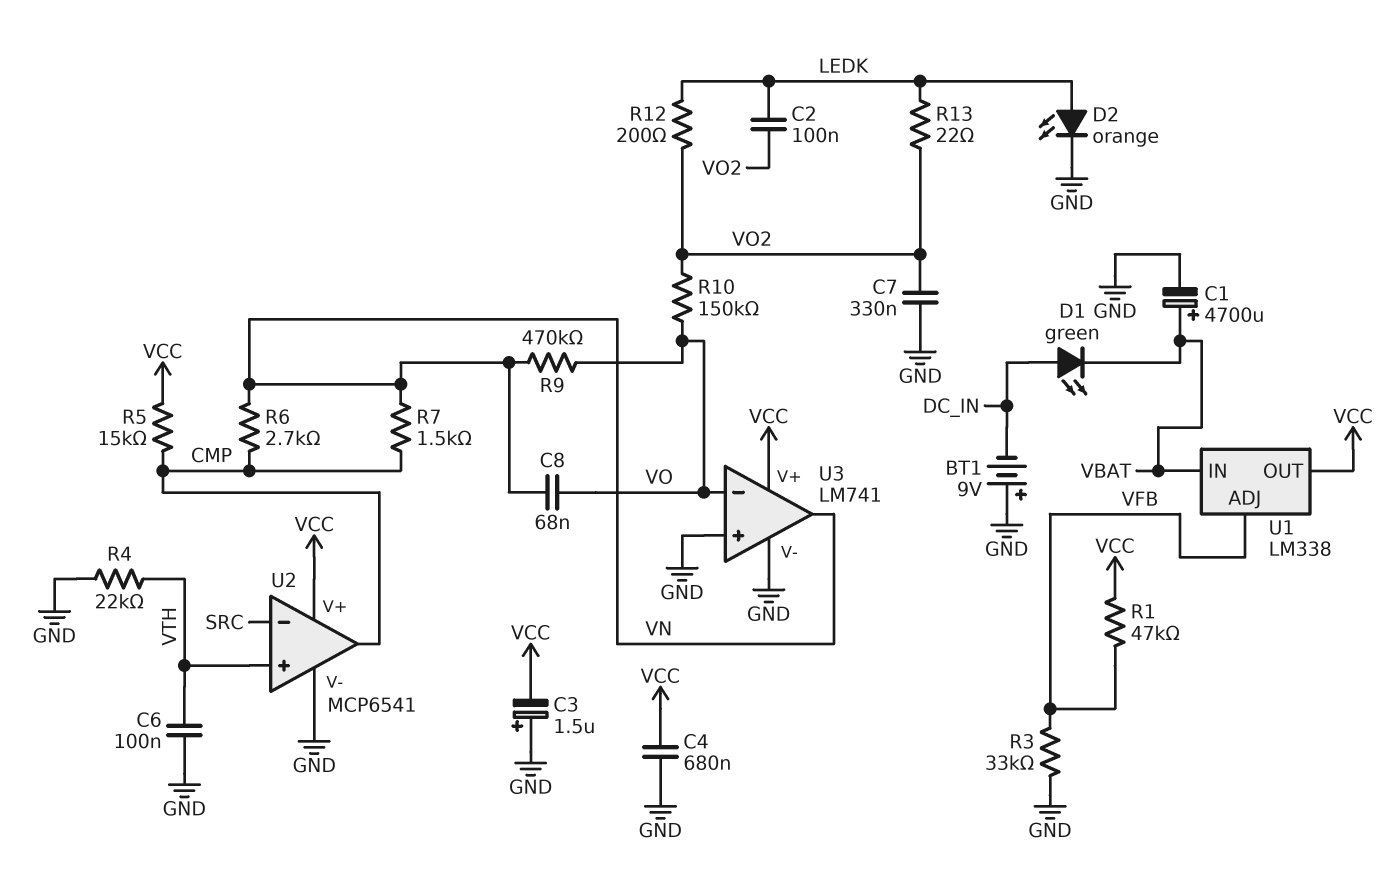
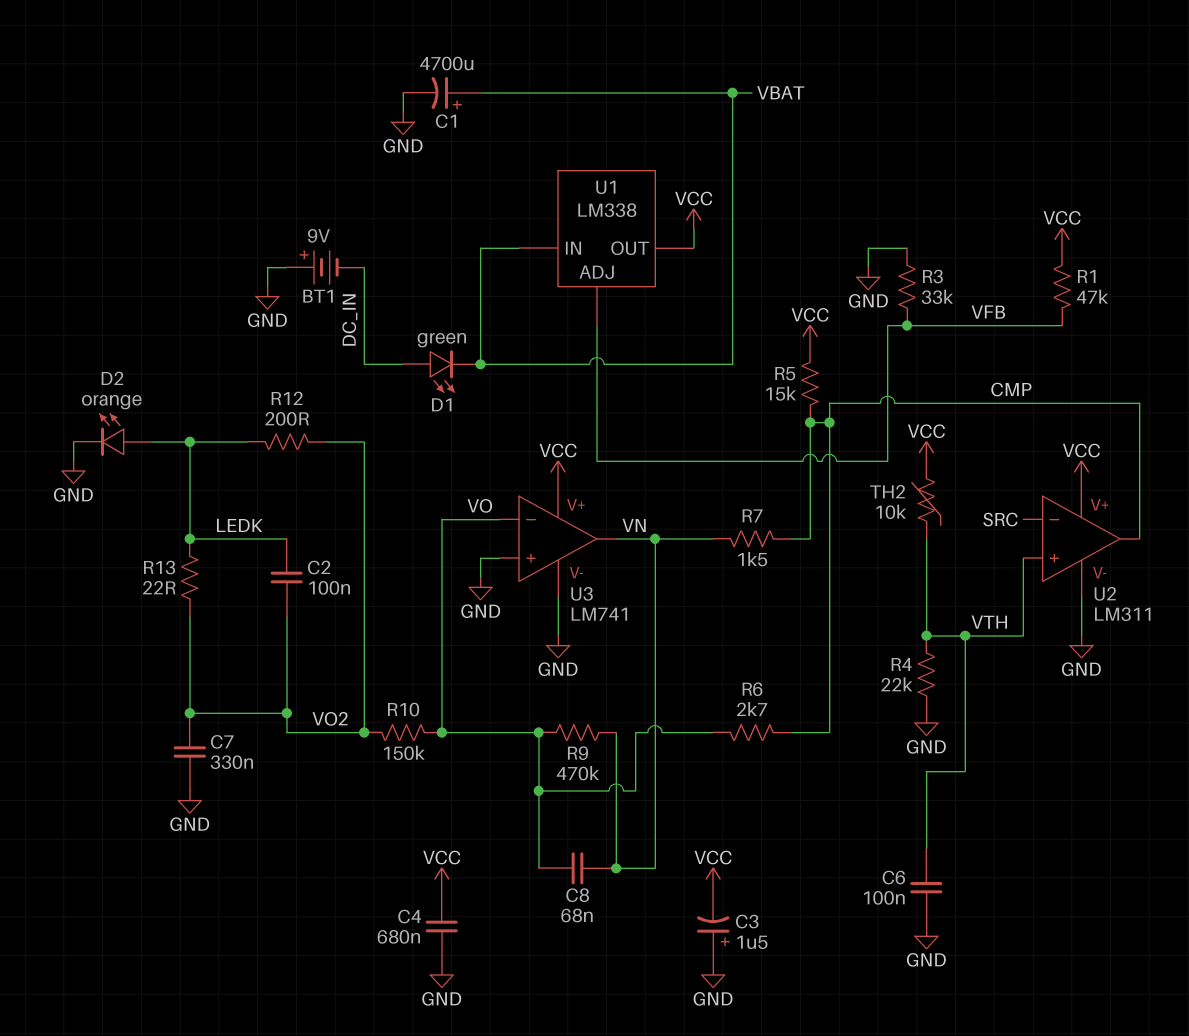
R6: 2.7k (CMP, VN) -> 2.7k (CMP, VO)
TH2: none -> 10k (VCC, VTH)
U2: MCP6541 -> LM311

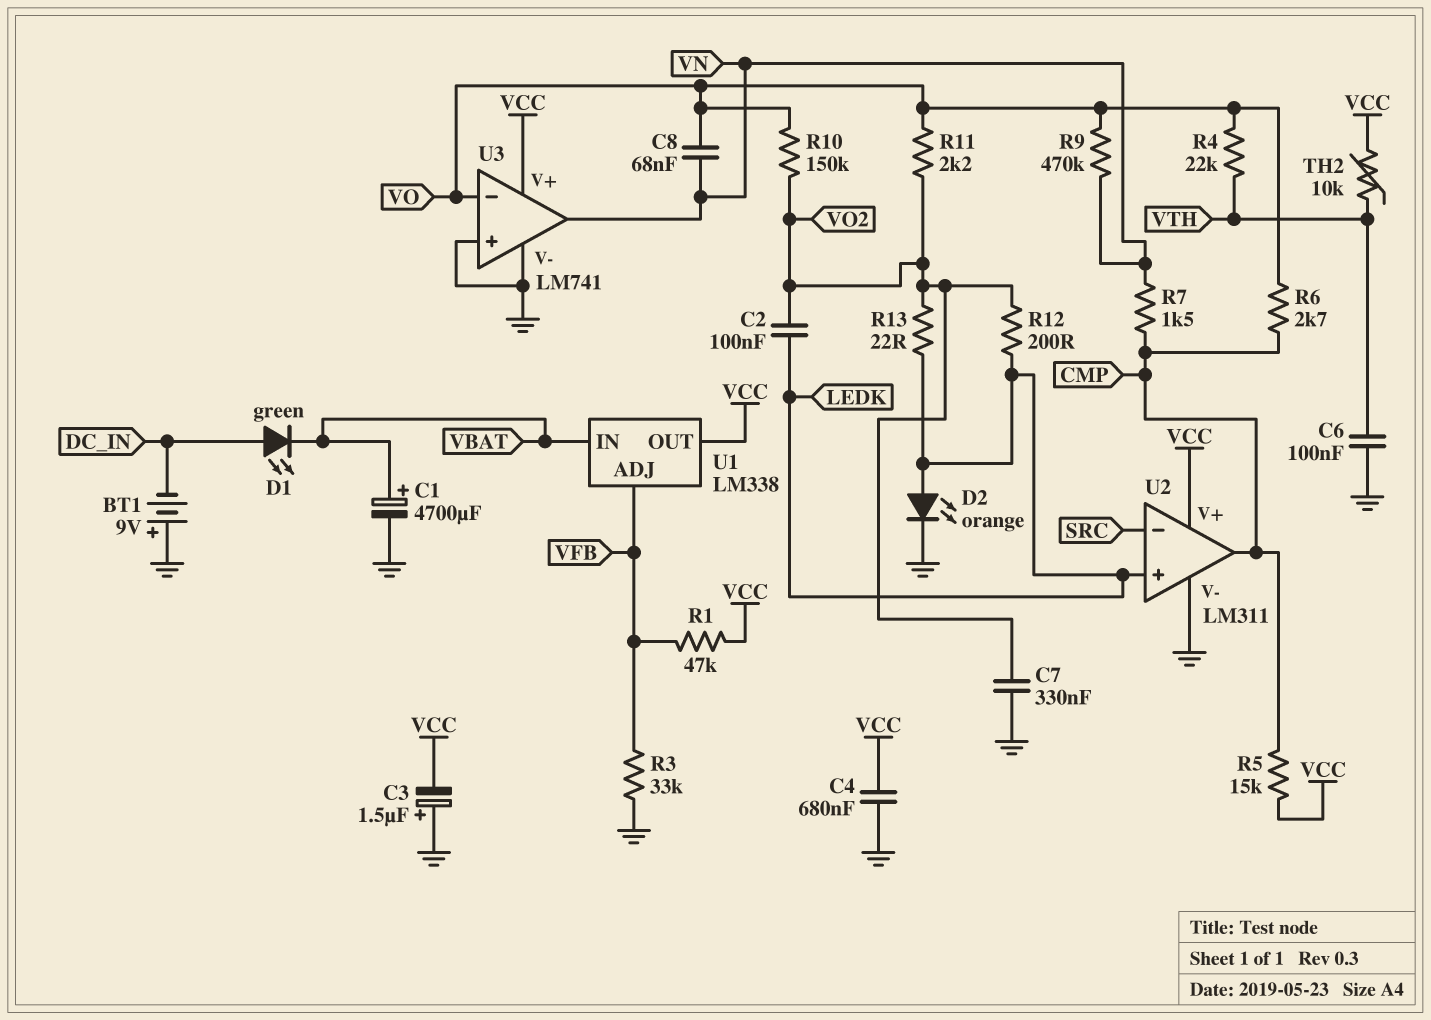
R4: 22k (GND, VTH) -> 22k (VO, VTH)
R11: none -> 2.2k (VO, VO2)
U2 pin in+: VTH -> LEDK

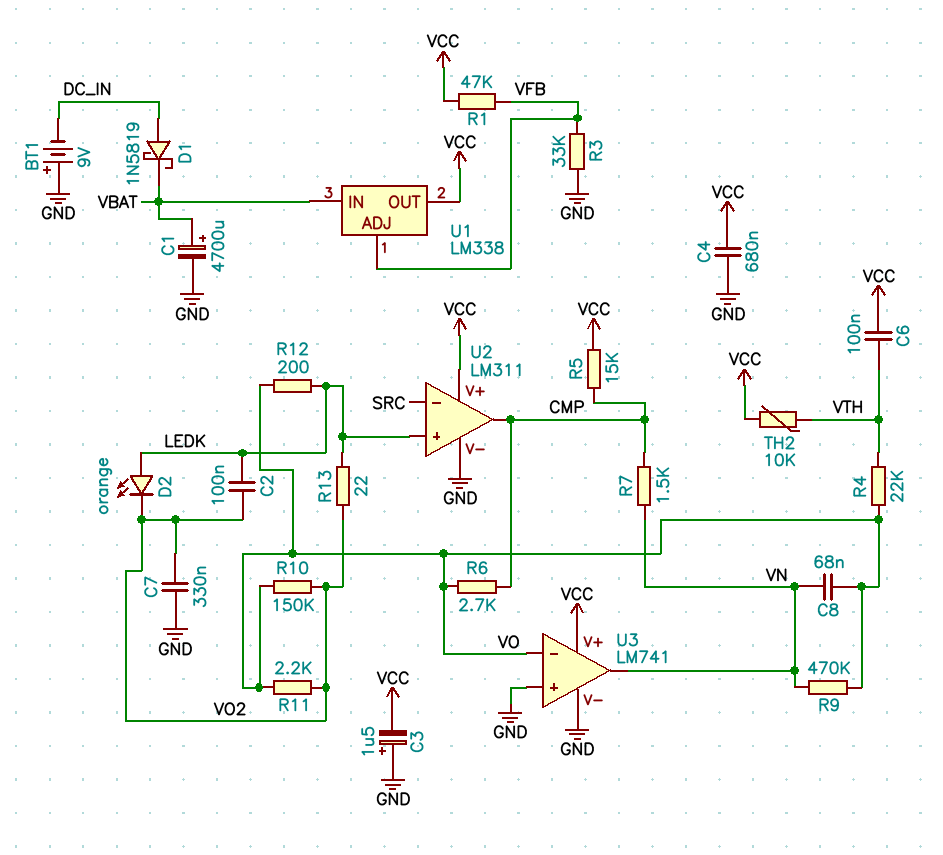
C6: 100nF (GND, VTH) -> 100nF (VCC, VTH)
D1: LED green (A DC_IN, K VBAT) -> schottky 1N5819 (A DC_IN, K VBAT)
D2: LED orange (A LEDK, K GND) -> LED orange (A LEDK, K VO2)
R12: 200 (LEDK, VO2) -> 200 (LEDK, VO)

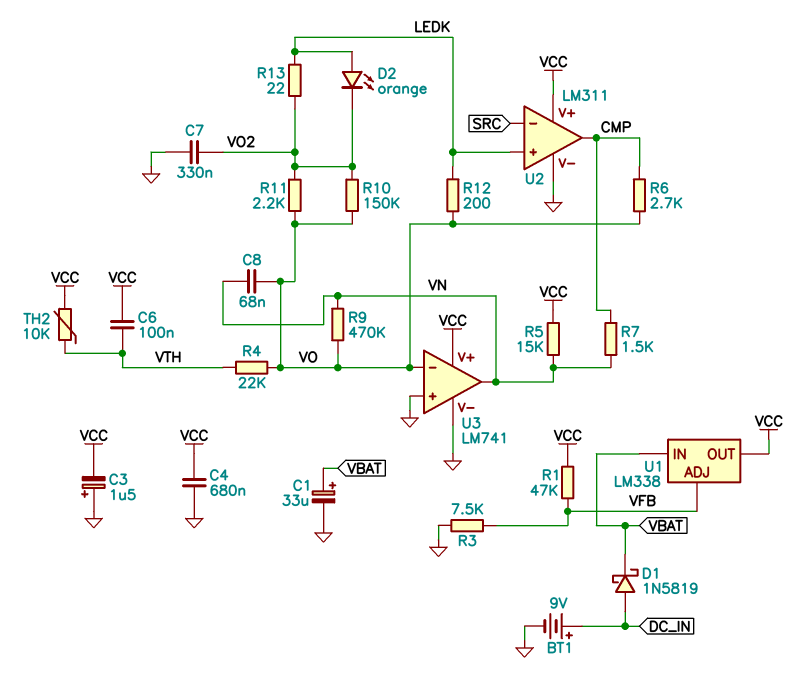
BT1: 9V (plus GND, minus DC_IN) -> 9V (plus DC_IN, minus GND)
C1: 4700uF (plus VBAT, minus GND) -> 33uF (plus VBAT, minus GND)
C2: 100nF (LEDK, VO2) -> none
R3: 33k (GND, VFB) -> 7.5k (GND, VFB)
R5: 15k (CMP, VCC) -> 15k (VCC, VN)

